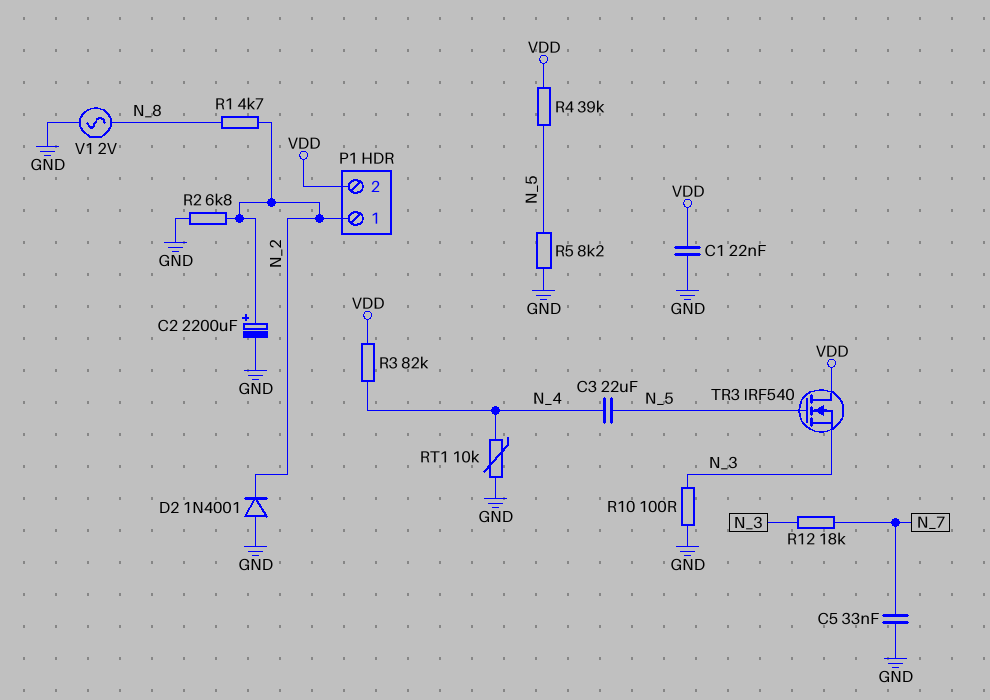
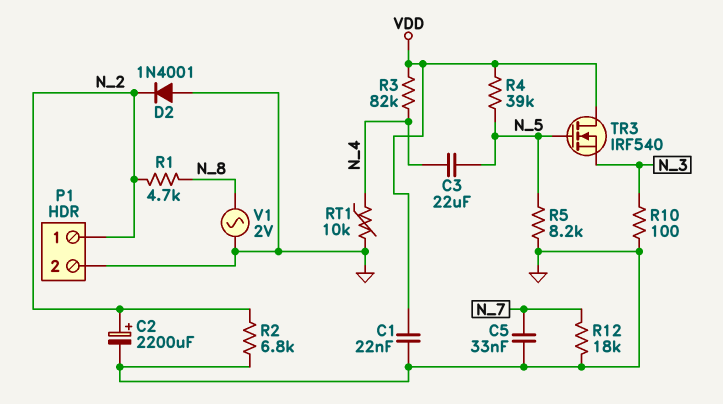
P1 pin 2: VDD -> GND
R12: 18k (N_3, N_7) -> 18k (GND, N_7)

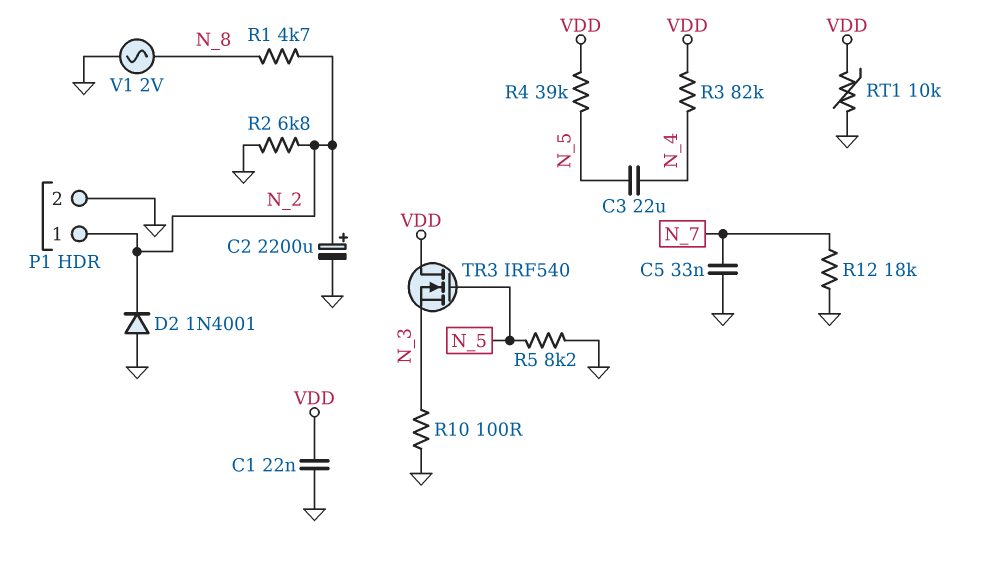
RT1: 10k (GND, N_4) -> 10k (GND, VDD)

